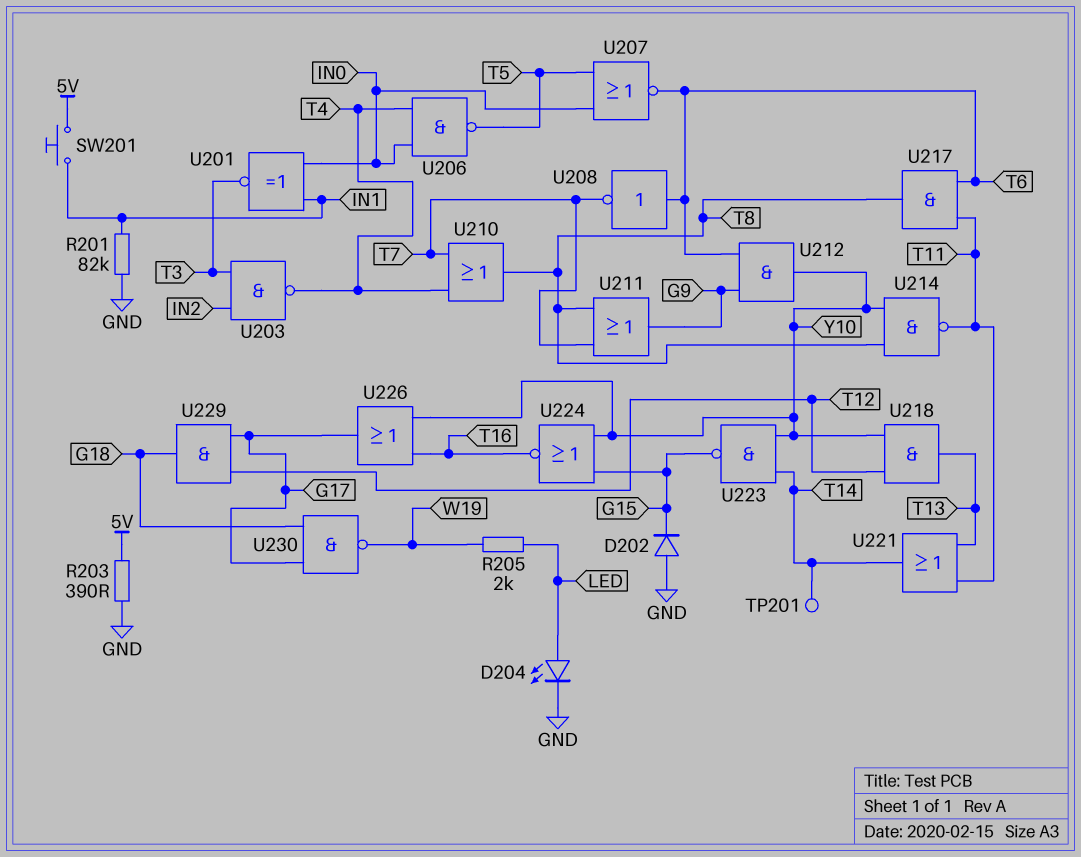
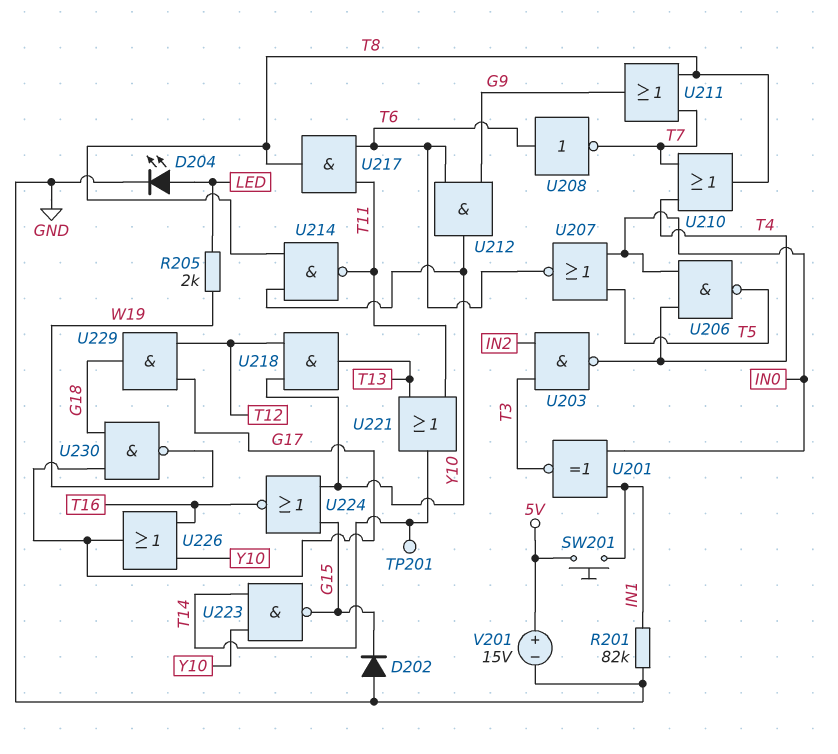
R203: 390 (5V, GND) -> none
V201: none -> 15V (plus 5V, minus GND)

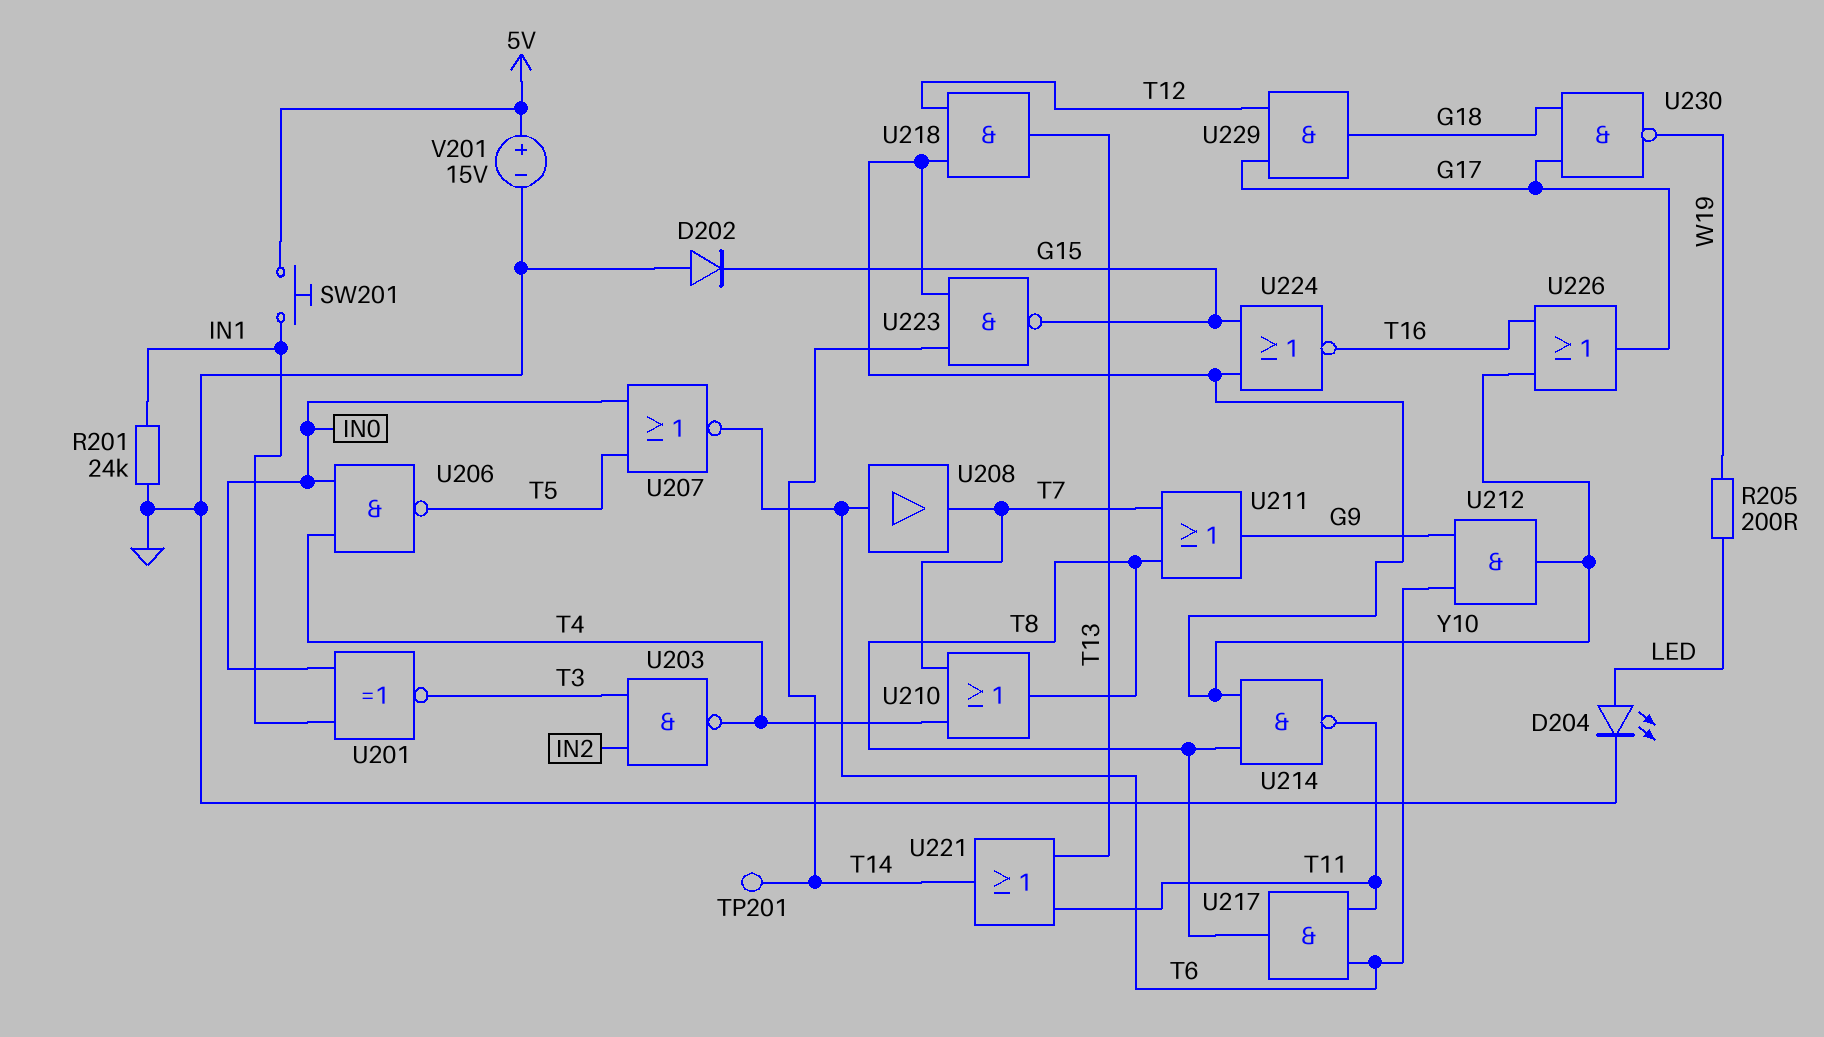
R201: 82k (GND, IN1) -> 24k (GND, IN1)
R205: 2k (LED, W19) -> 200 (LED, W19)
U208: NOT (in T6, out T7) -> buffer (in T6, out T7)

